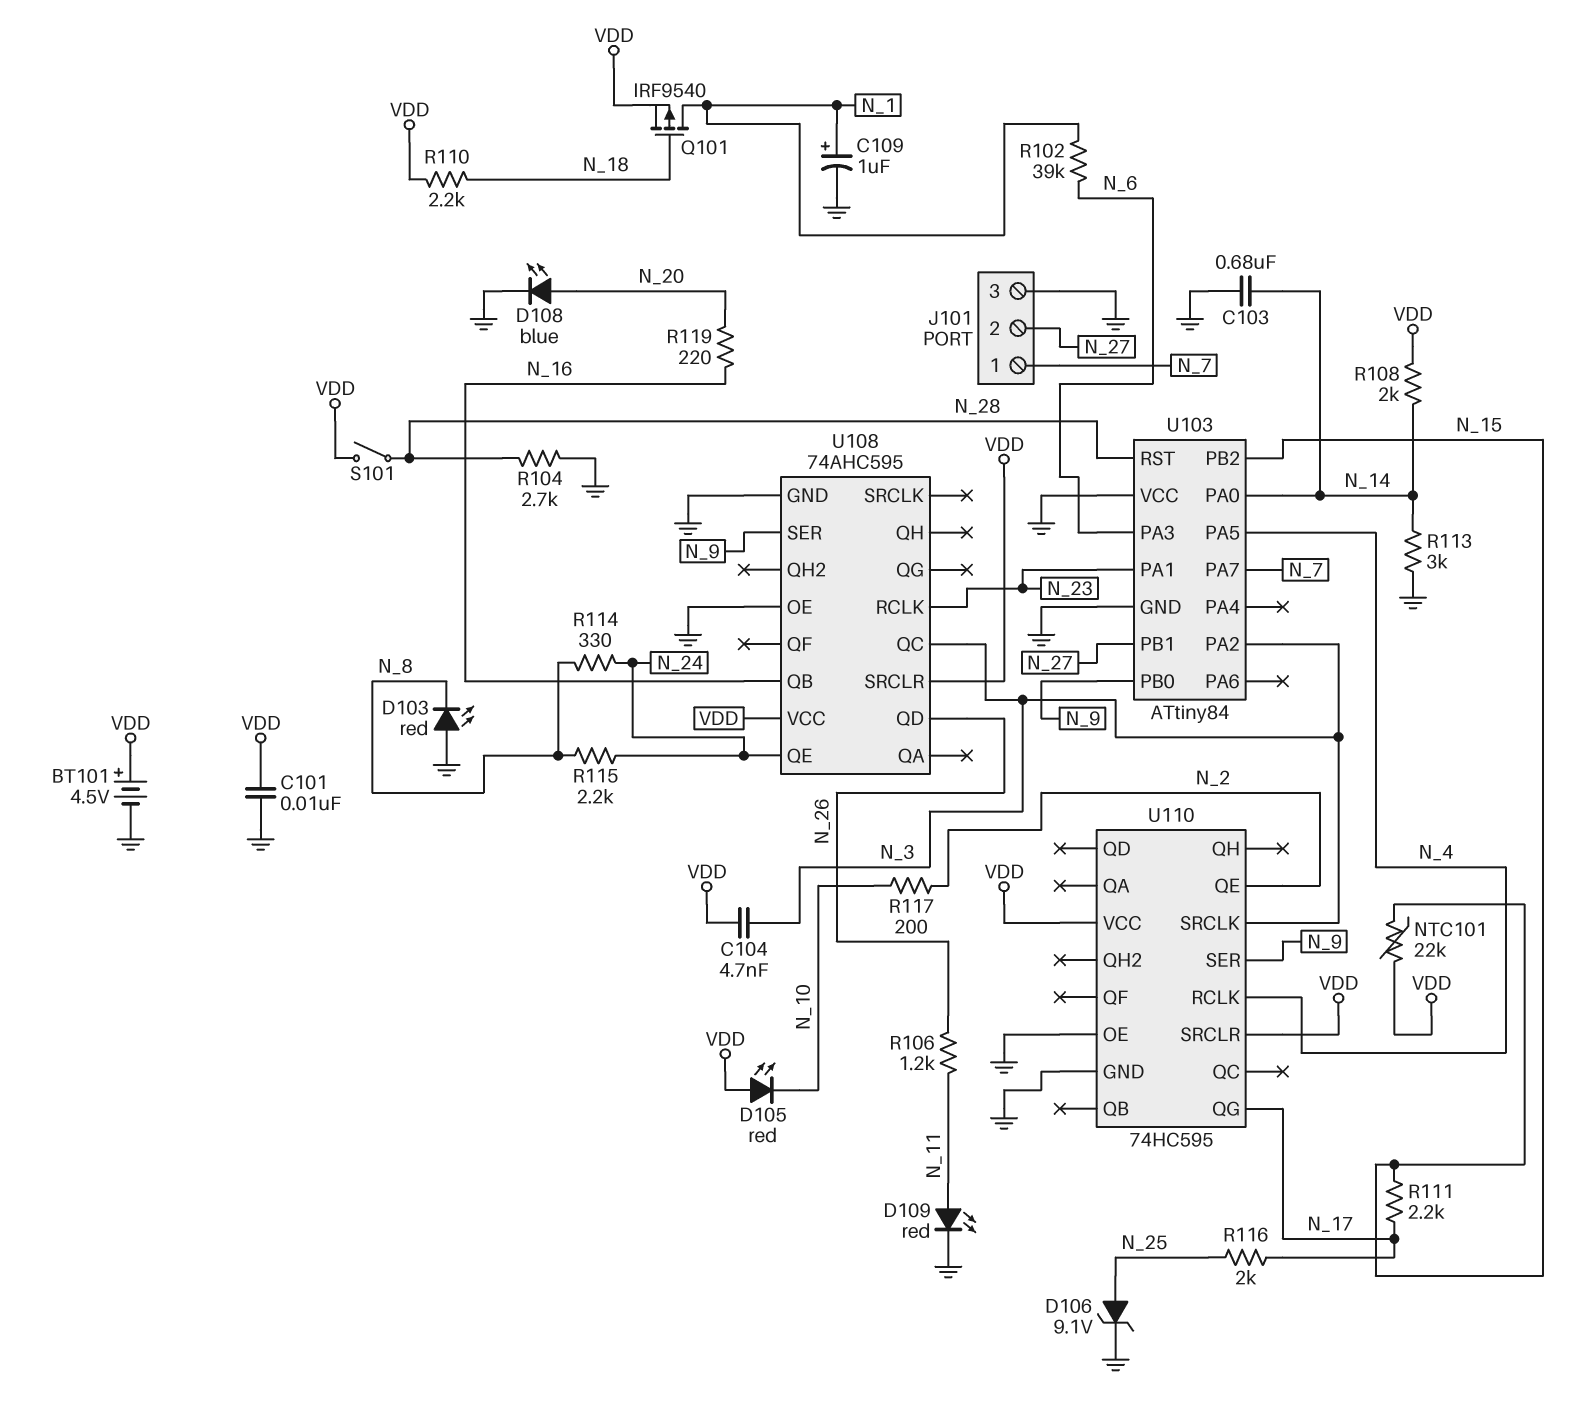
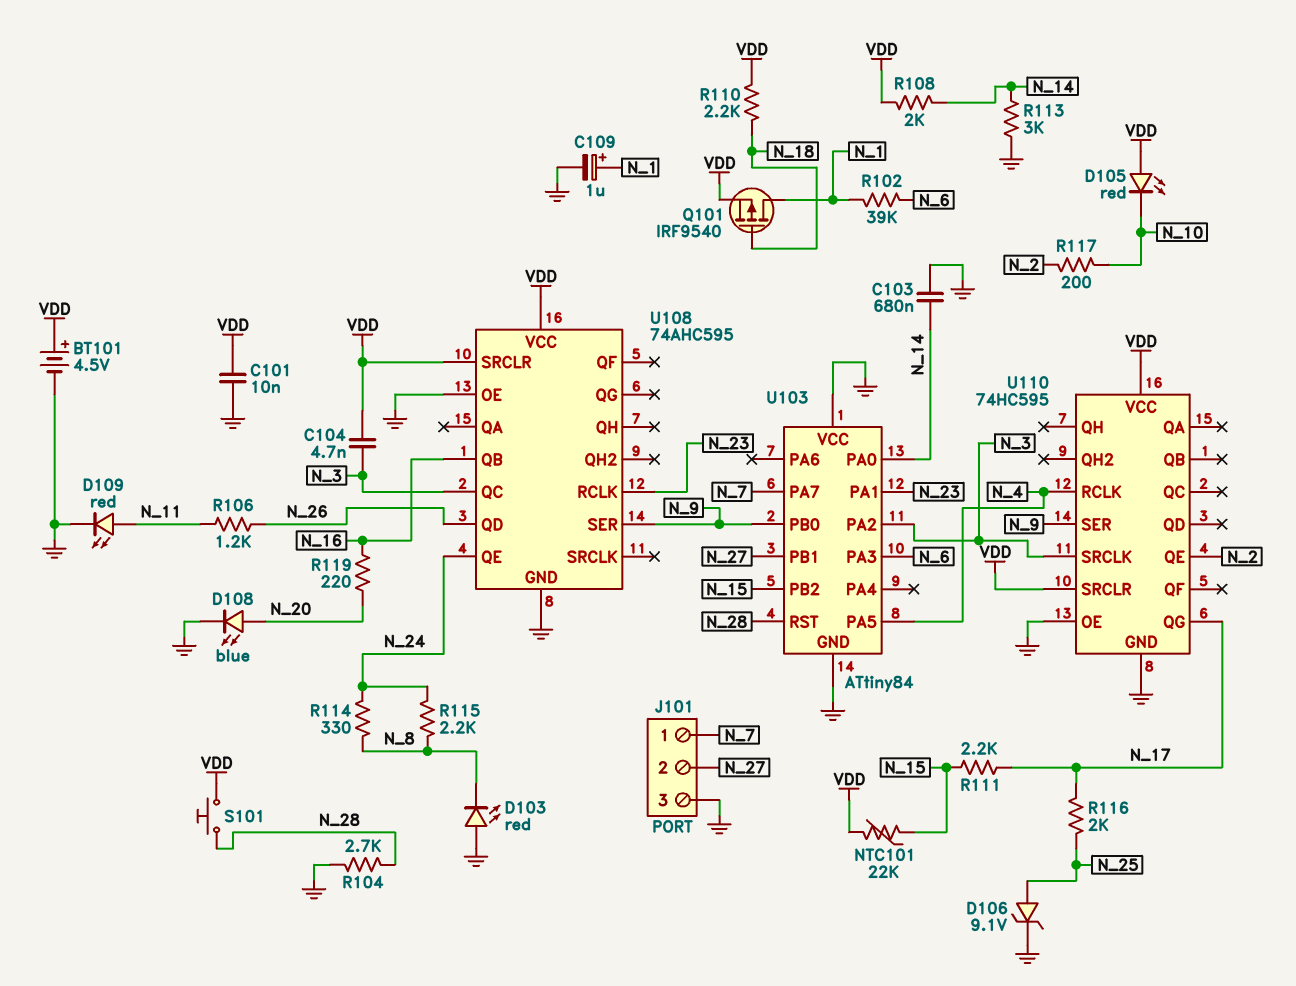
S101: switch (N_28, VDD) -> button (N_28, VDD)

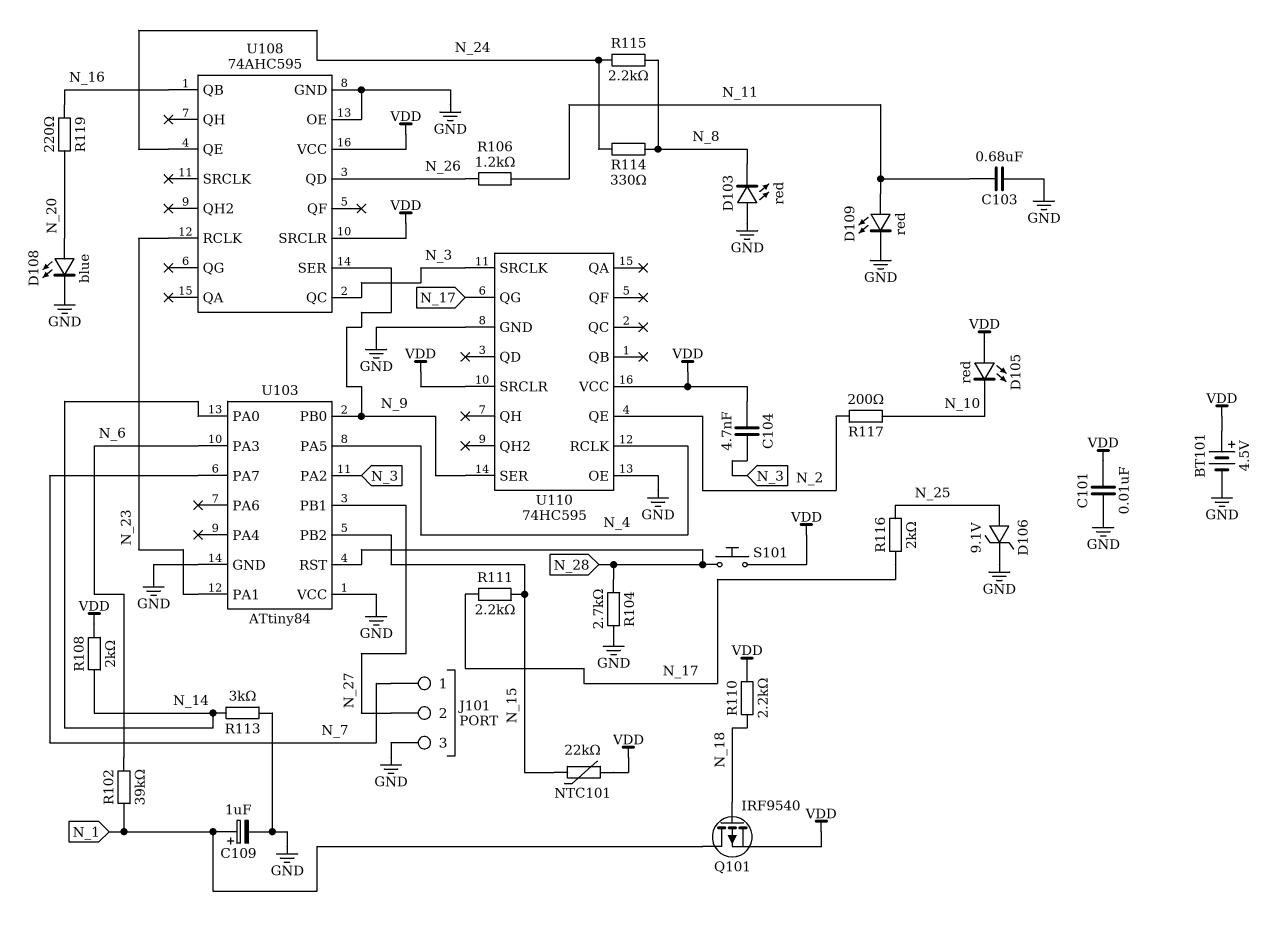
C103: 680nF (GND, N_14) -> 680nF (GND, N_11)

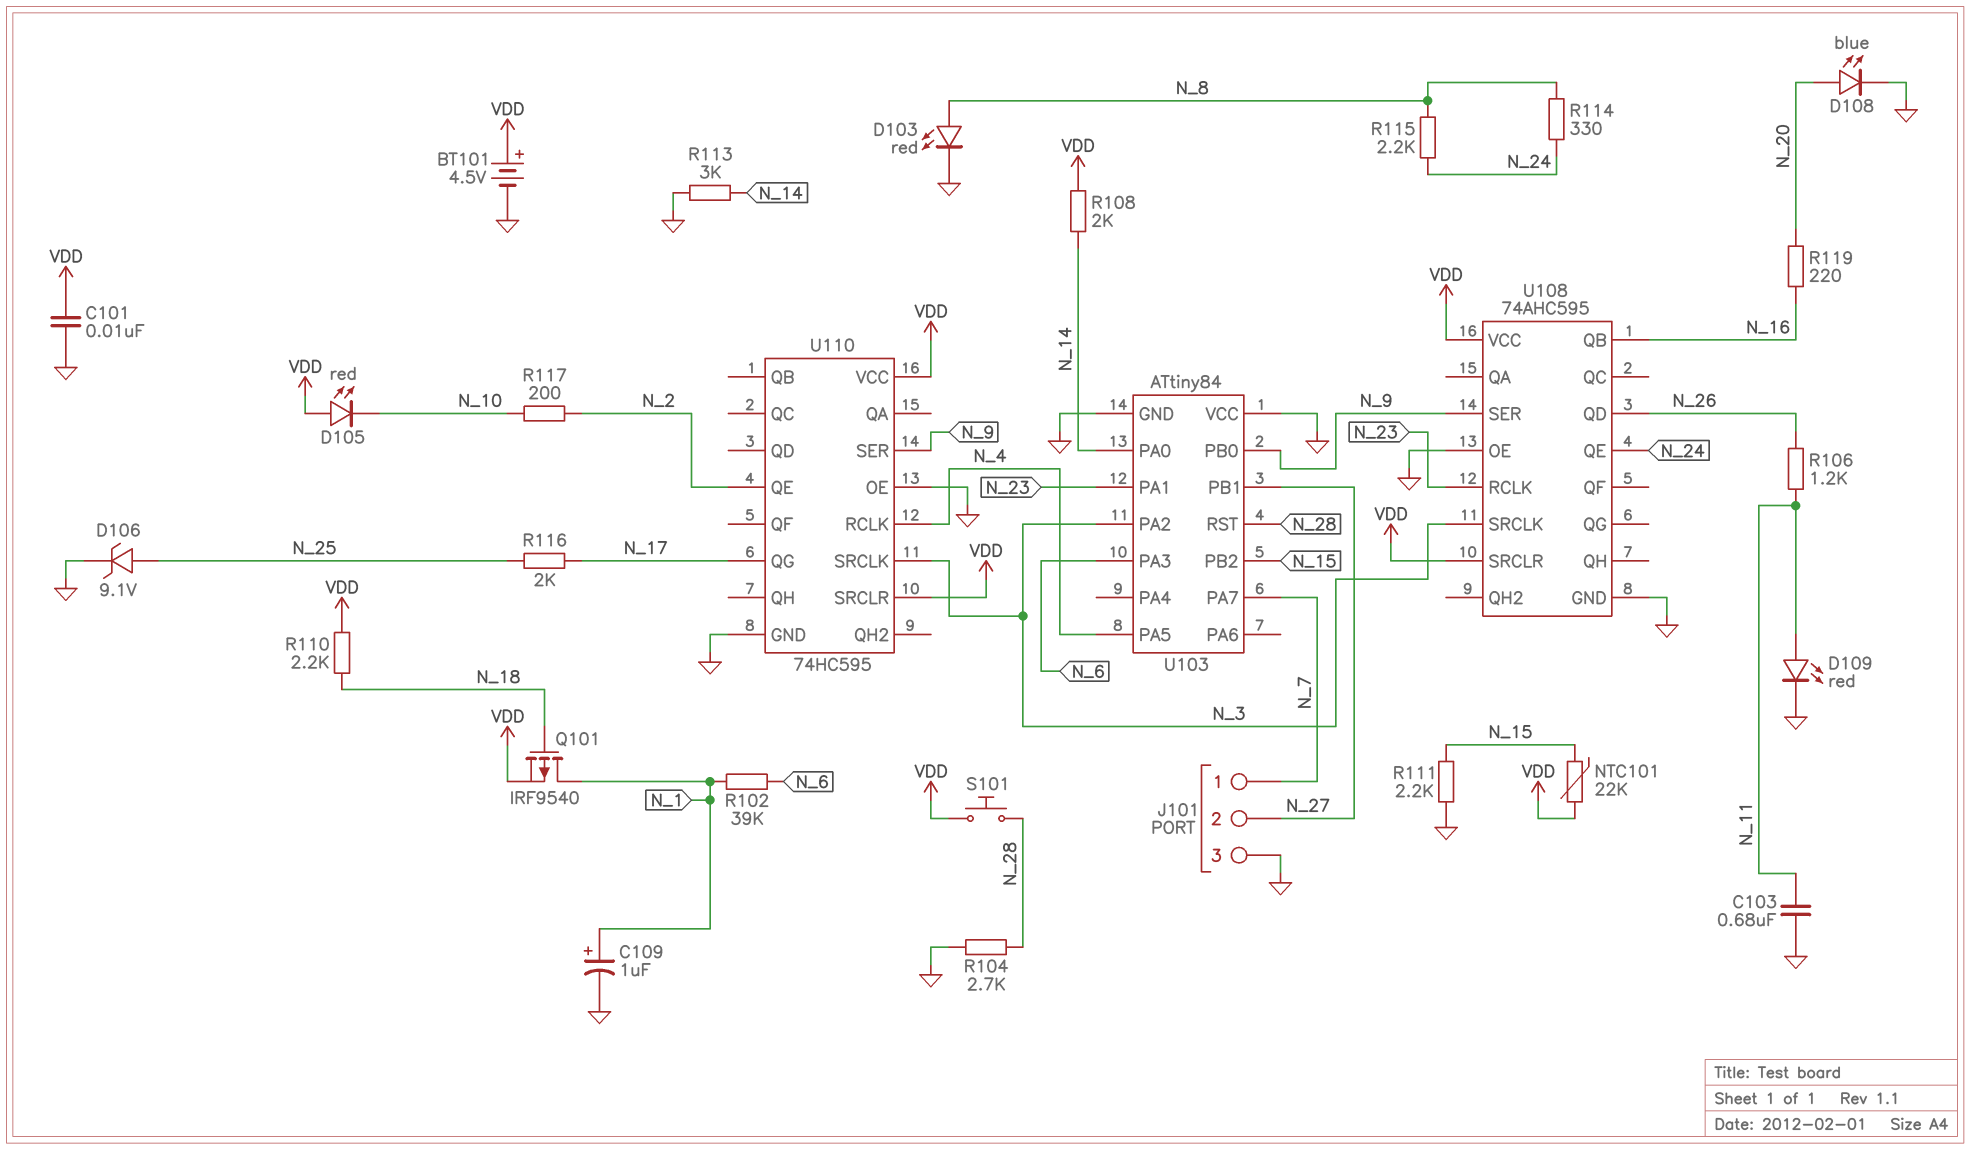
C104: 4.7nF (N_3, VDD) -> none
D103: LED red (A GND, K N_8) -> LED red (A N_8, K GND)
R111: 2.2k (N_15, N_17) -> 2.2k (GND, N_15)
U108 pin QC: N_3 -> none
U108 pin SRCLK: none -> N_3

